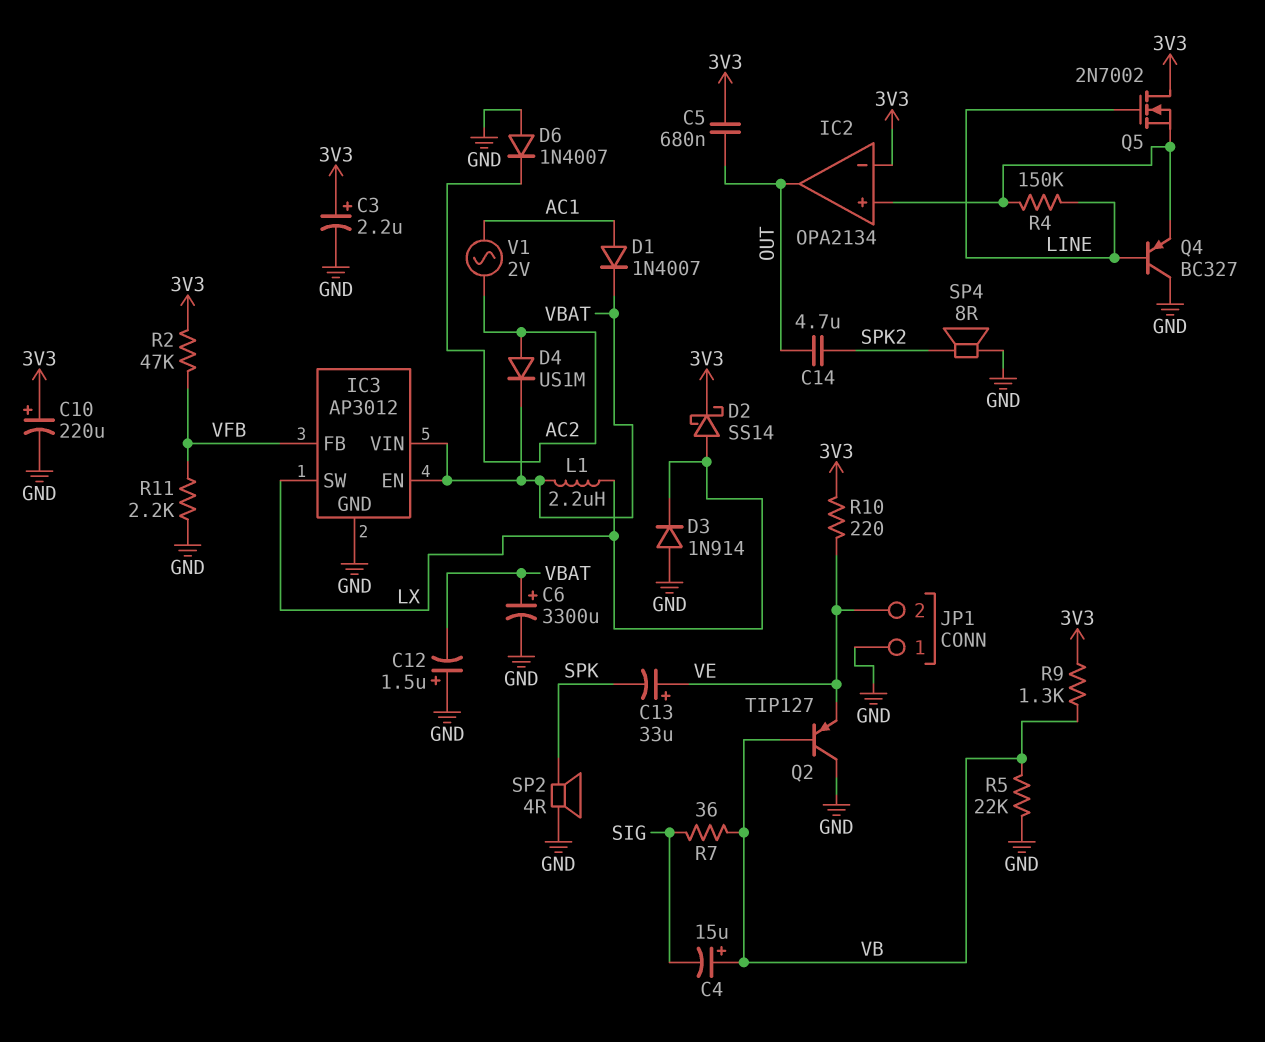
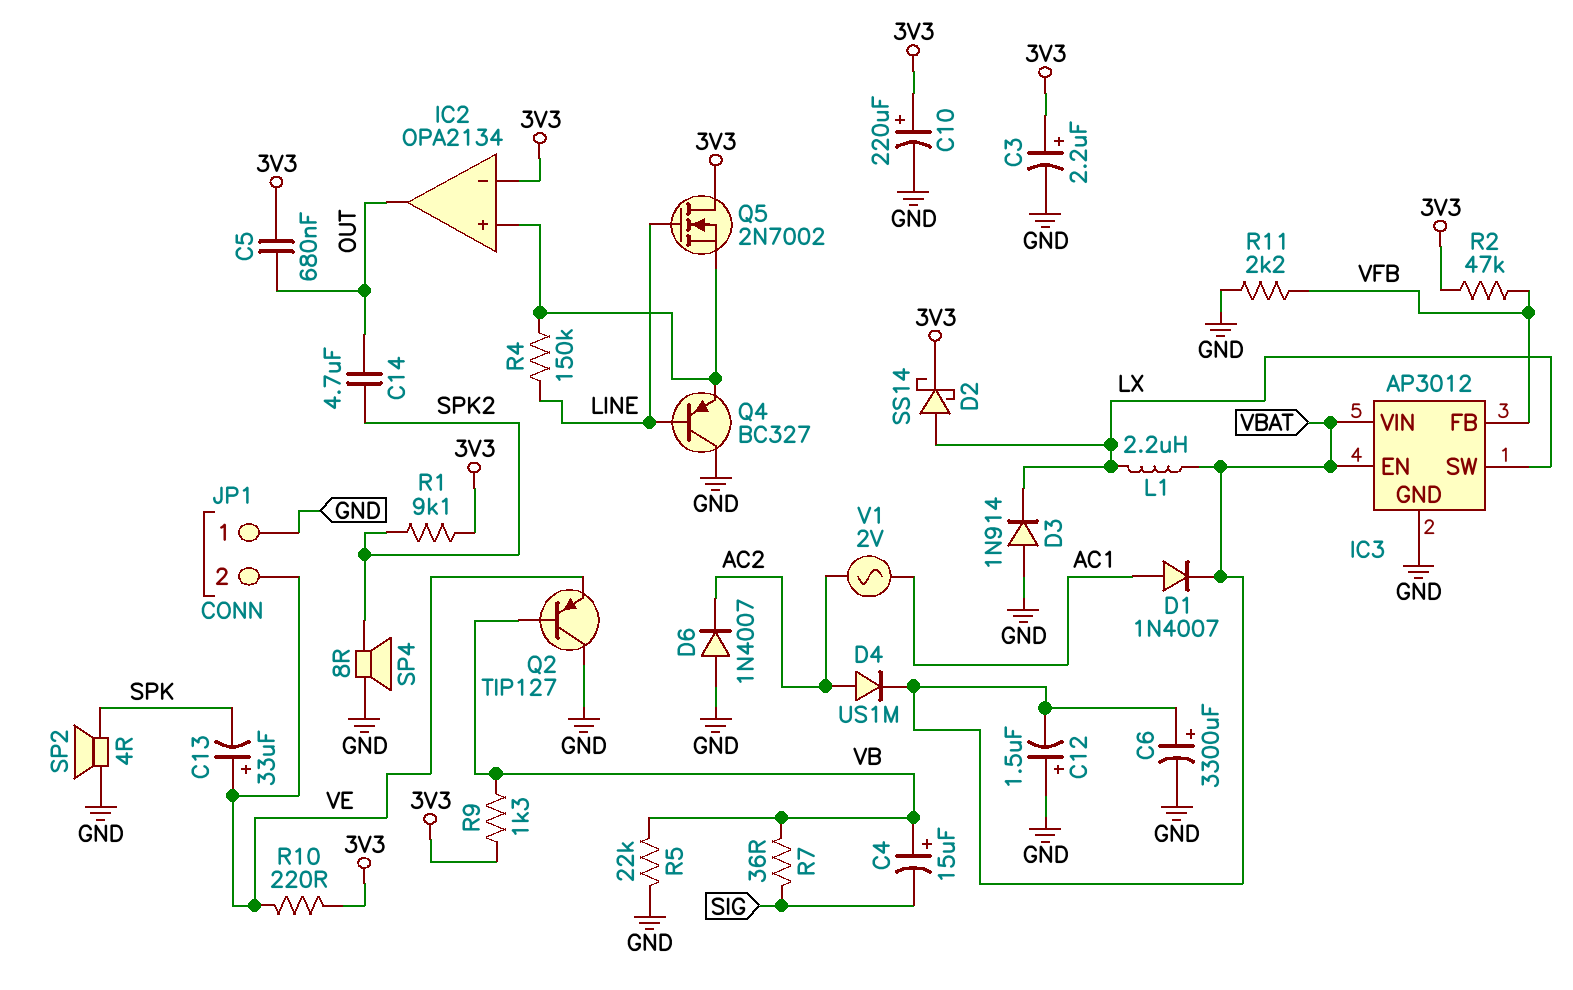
R1: none -> 9.1k (3V3, SPK2)

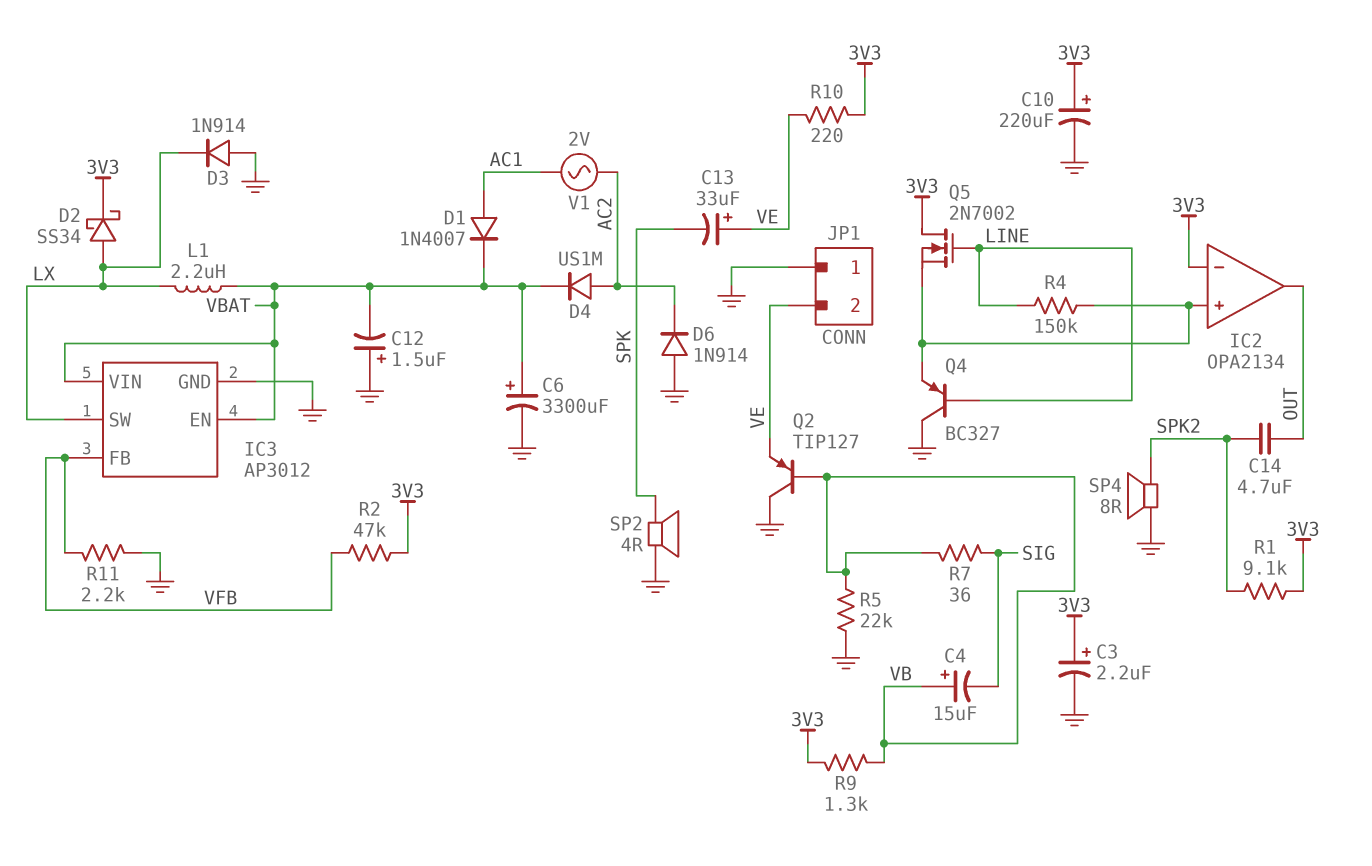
C5: 680nF (3V3, OUT) -> none
D2: schottky SS14 (A LX, K 3V3) -> schottky SS34 (A LX, K 3V3)
D6: diode 1N4007 (A GND, K AC2) -> diode 1N914 (A GND, K AC2)

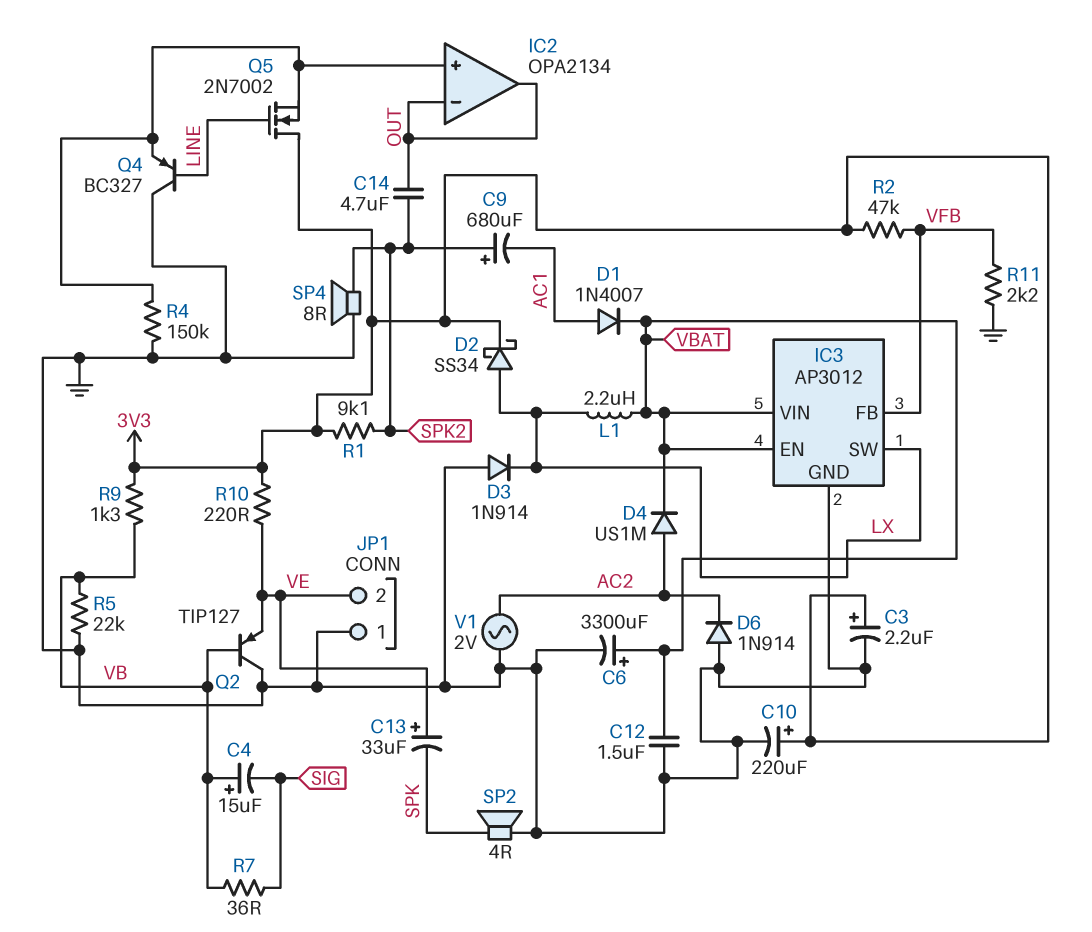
C9: none -> 680uF (plus SPK2, minus AC1)
C12: 1.5uF (plus GND, minus VBAT) -> 1.5uF (GND, VBAT)
IC2 pin in-: 3V3 -> OUT
R4: 150k (IC2/in+, LINE) -> 150k (GND, IC2/in+)
V1: AC 2V (AC1, AC2) -> AC 2V (AC2, GND)

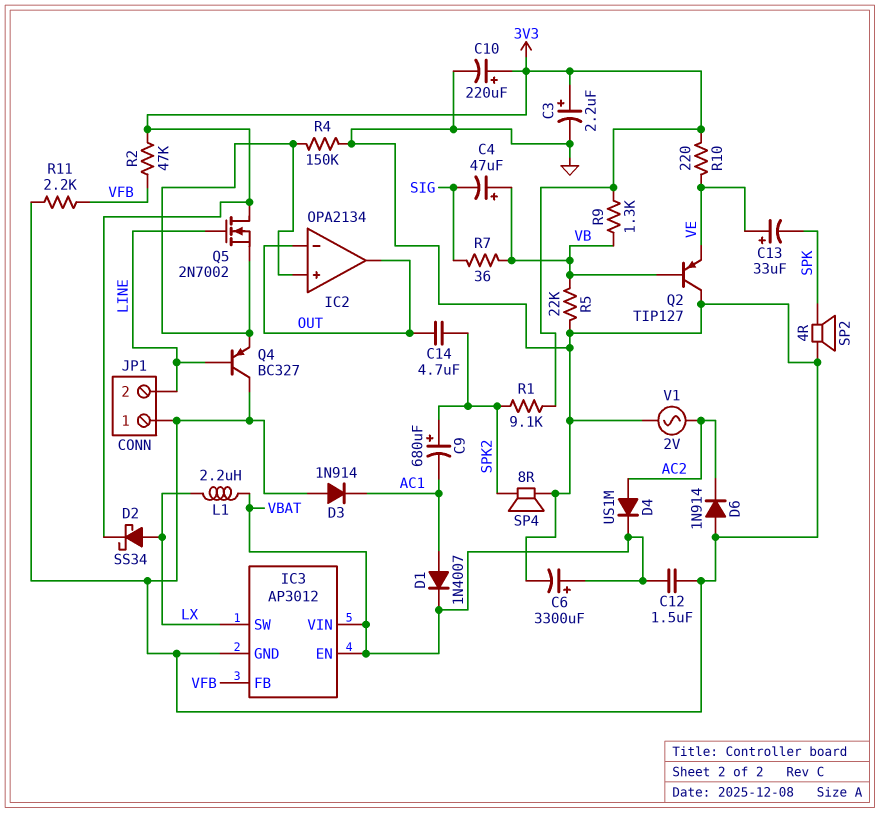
C4: 15uF (plus VB, minus SIG) -> 47uF (plus VB, minus SIG)
D3: diode 1N914 (A GND, K LX) -> diode 1N914 (A GND, K AC1)
JP1 pin 2: VE -> LINE

